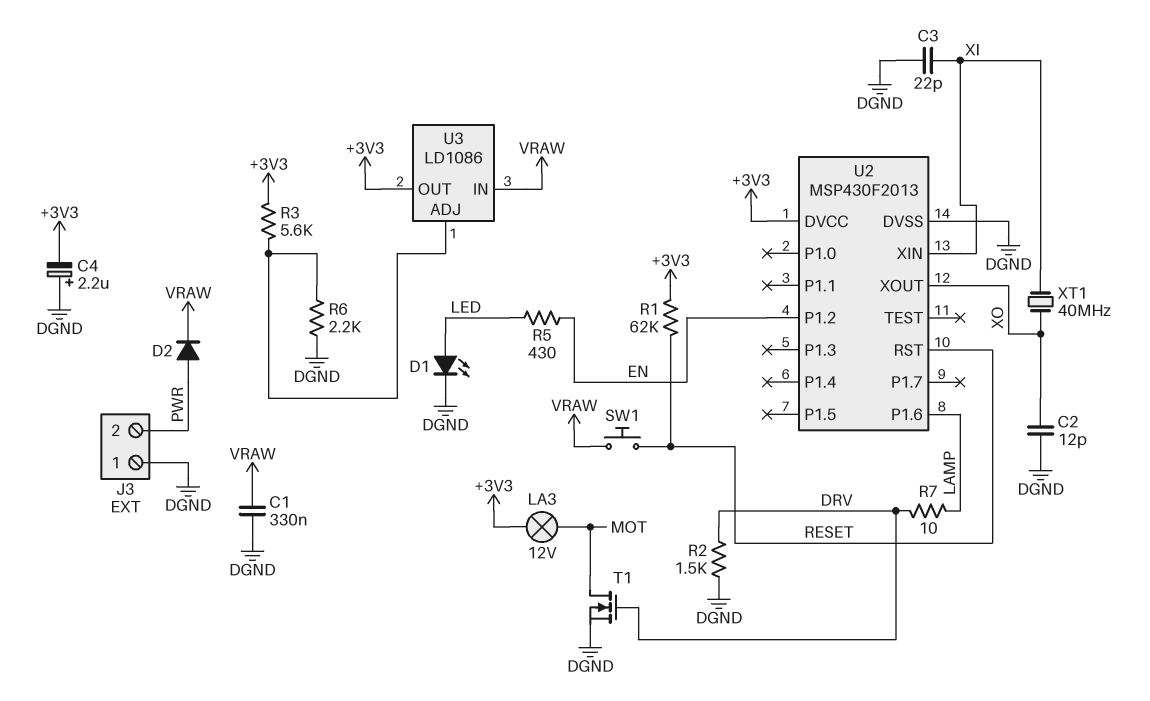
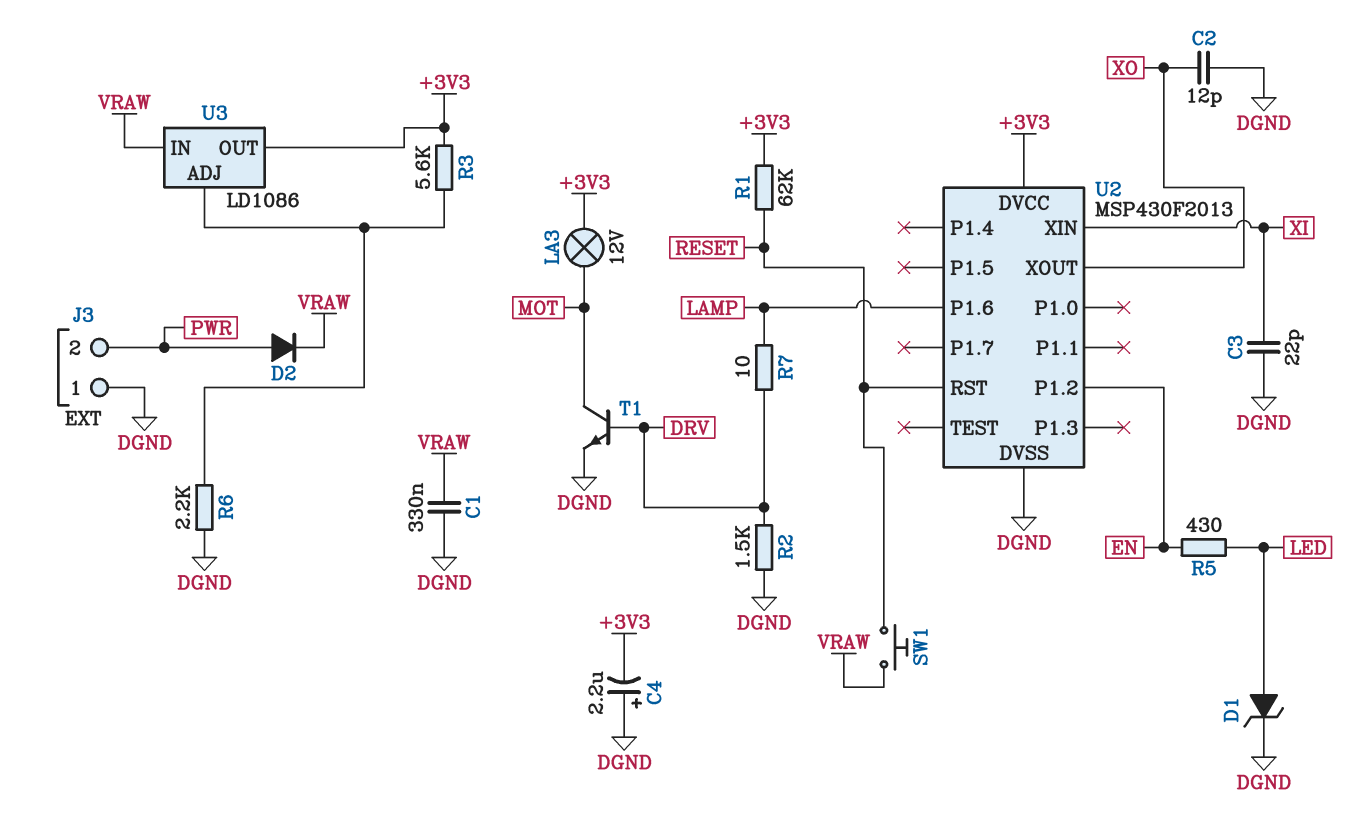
D1: LED (A LED, K DGND) -> zener (A LED, K DGND)
T1: NMOS (G DRV, D MOT, S DGND) -> NPN (B DRV, C MOT, E DGND)
XT1: 40MHz (XI, XO) -> none

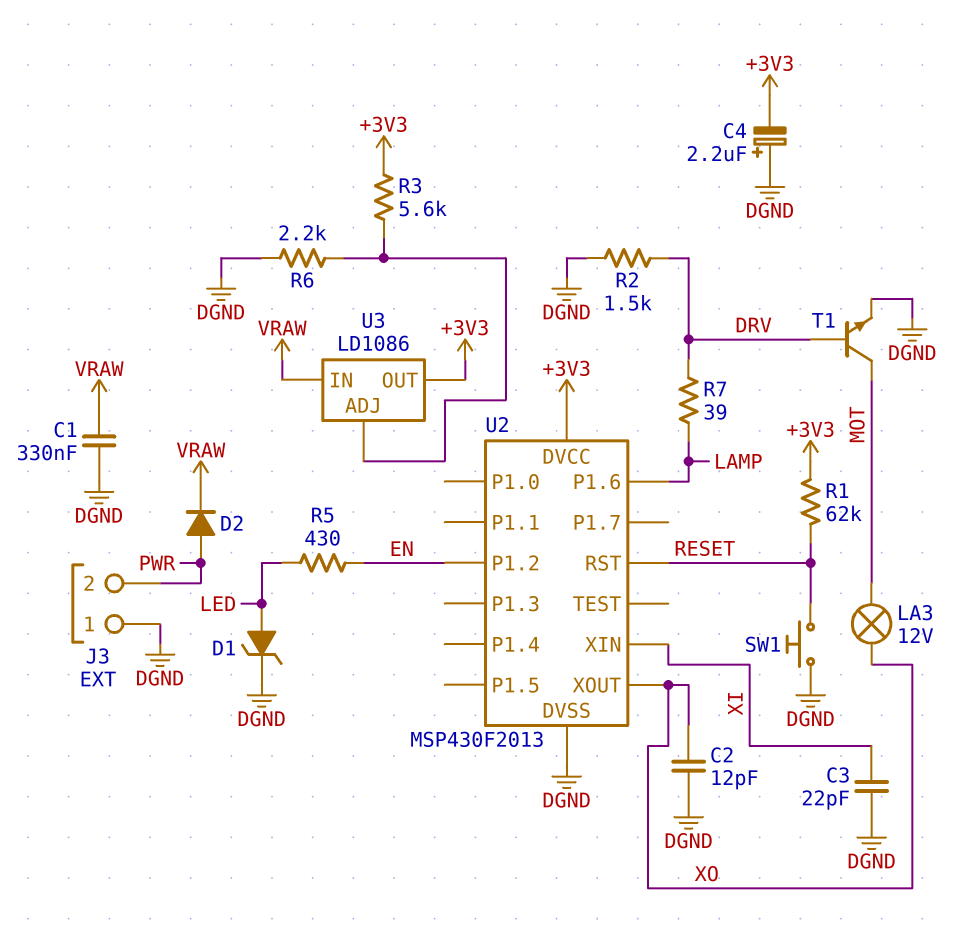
LA3: lamp 12V (+3V3, MOT) -> lamp 12V (MOT, XO)
R7: 10 (DRV, LAMP) -> 39 (DRV, LAMP)
SW1: button (RESET, VRAW) -> button (DGND, RESET)

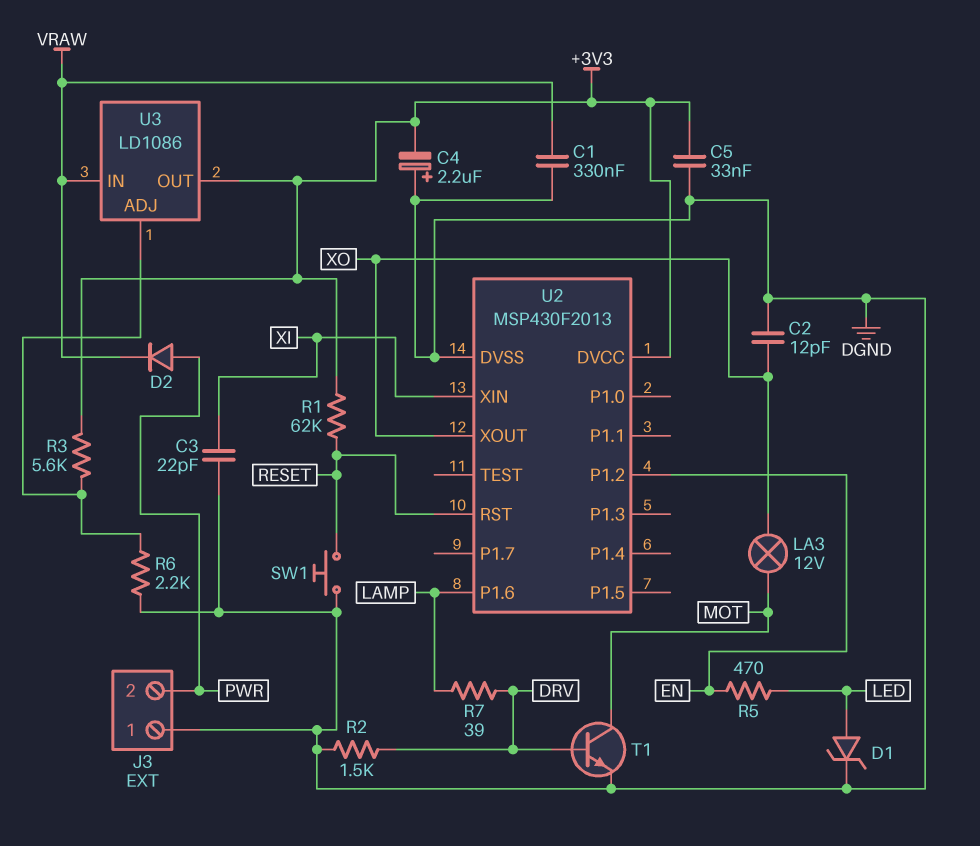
C5: none -> 33nF (+3V3, DGND)
R5: 430 (EN, LED) -> 470 (EN, LED)

